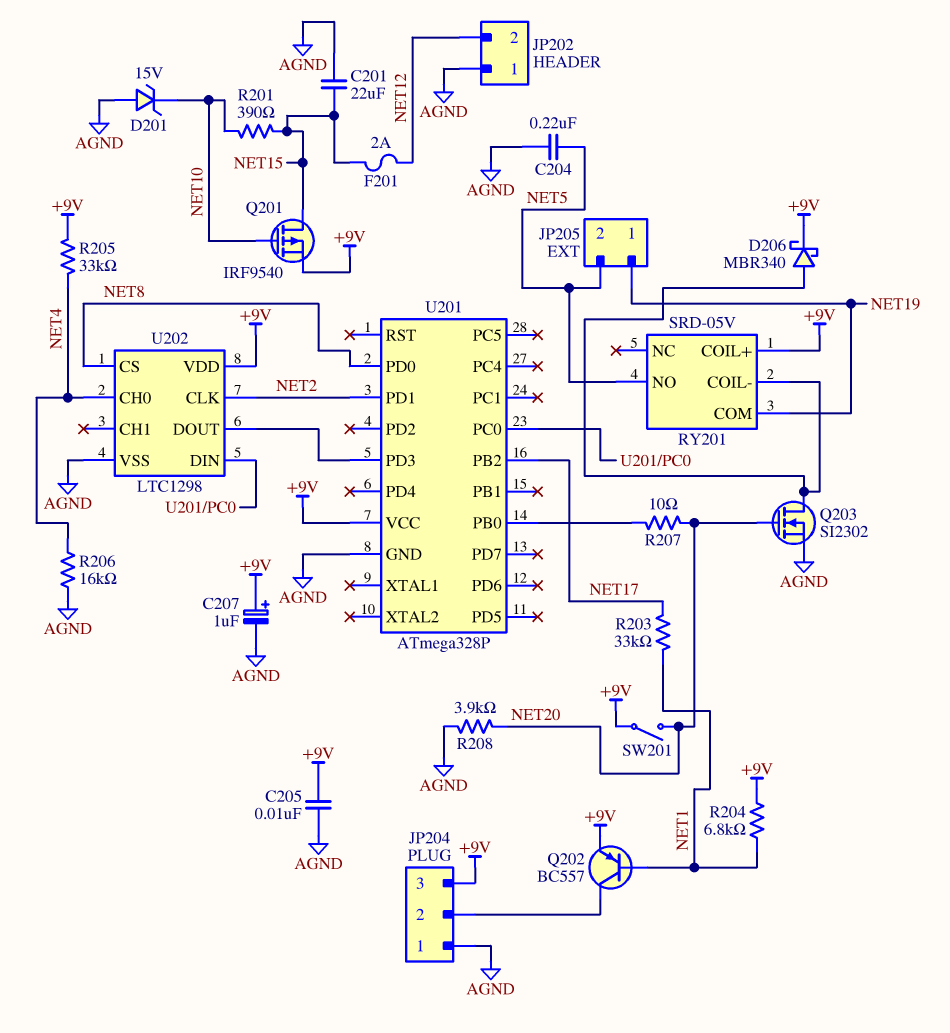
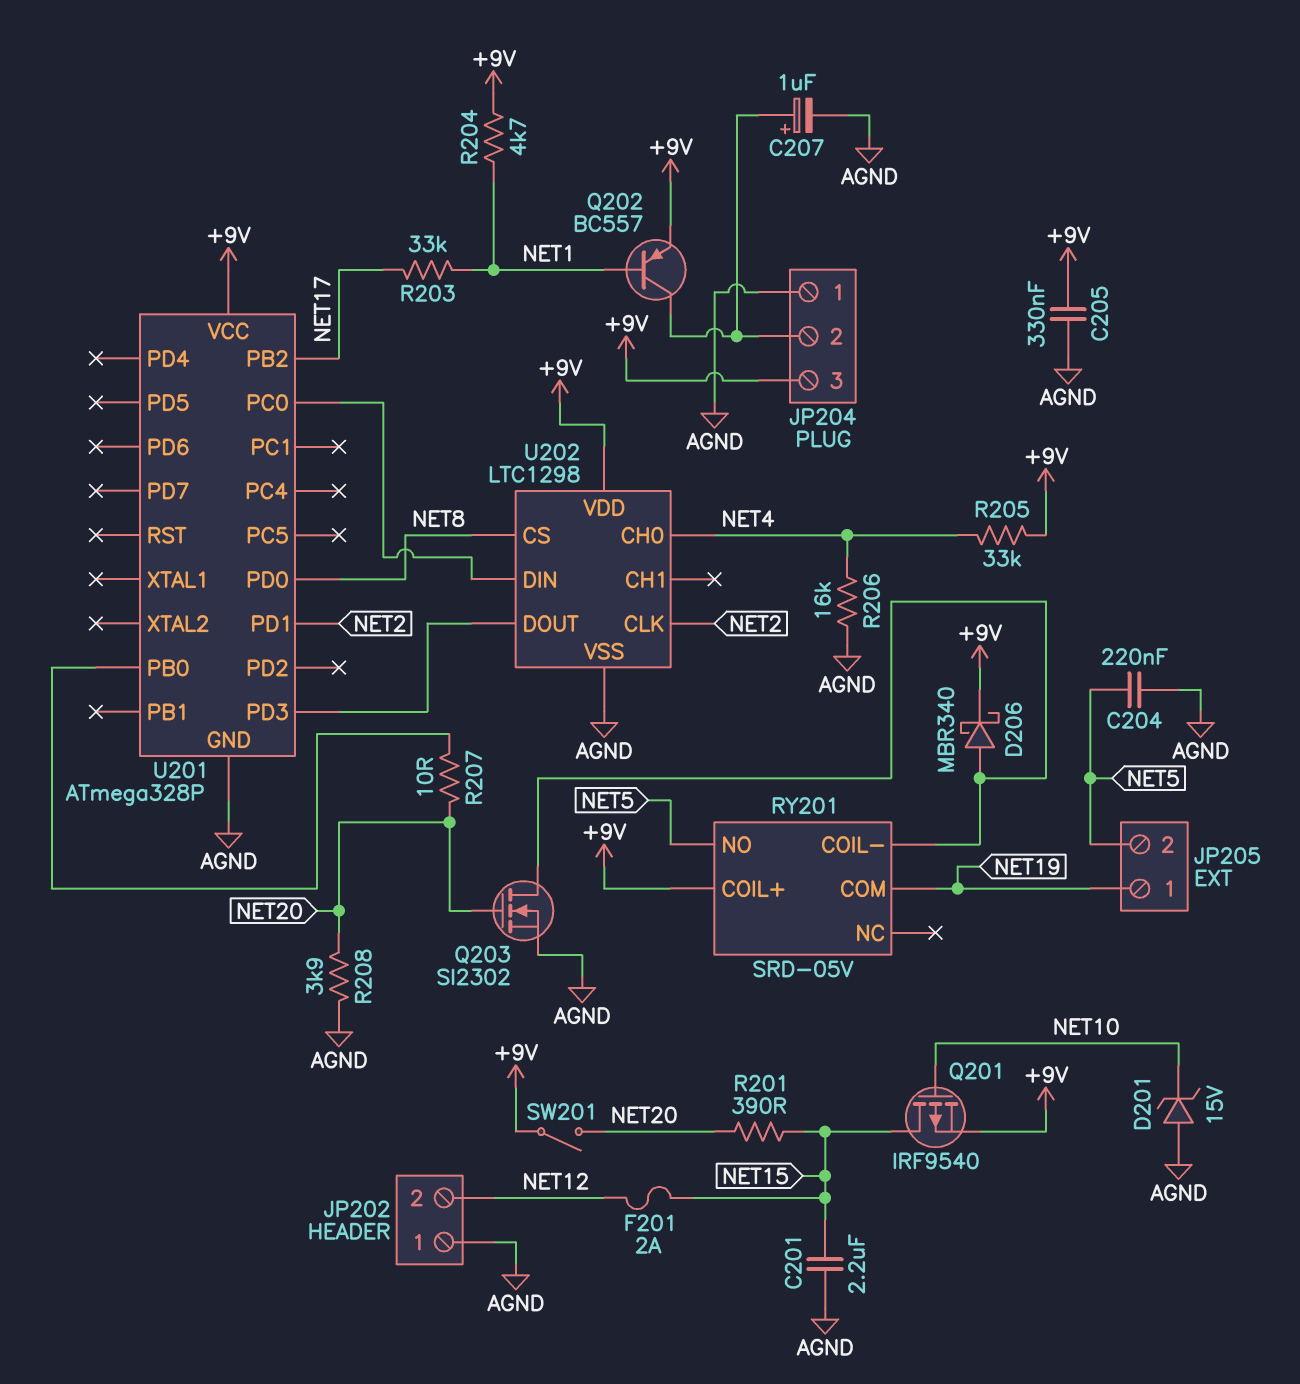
C201: 22uF (AGND, NET15) -> 2.2uF (AGND, NET15)
C205: 10nF (+9V, AGND) -> 330nF (+9V, AGND)
C207: 1uF (plus +9V, minus AGND) -> 1uF (plus JP204/2, minus AGND)
R201: 390 (NET10, NET15) -> 390 (NET15, NET20)
R204: 6.8k (+9V, NET1) -> 4.7k (+9V, NET1)

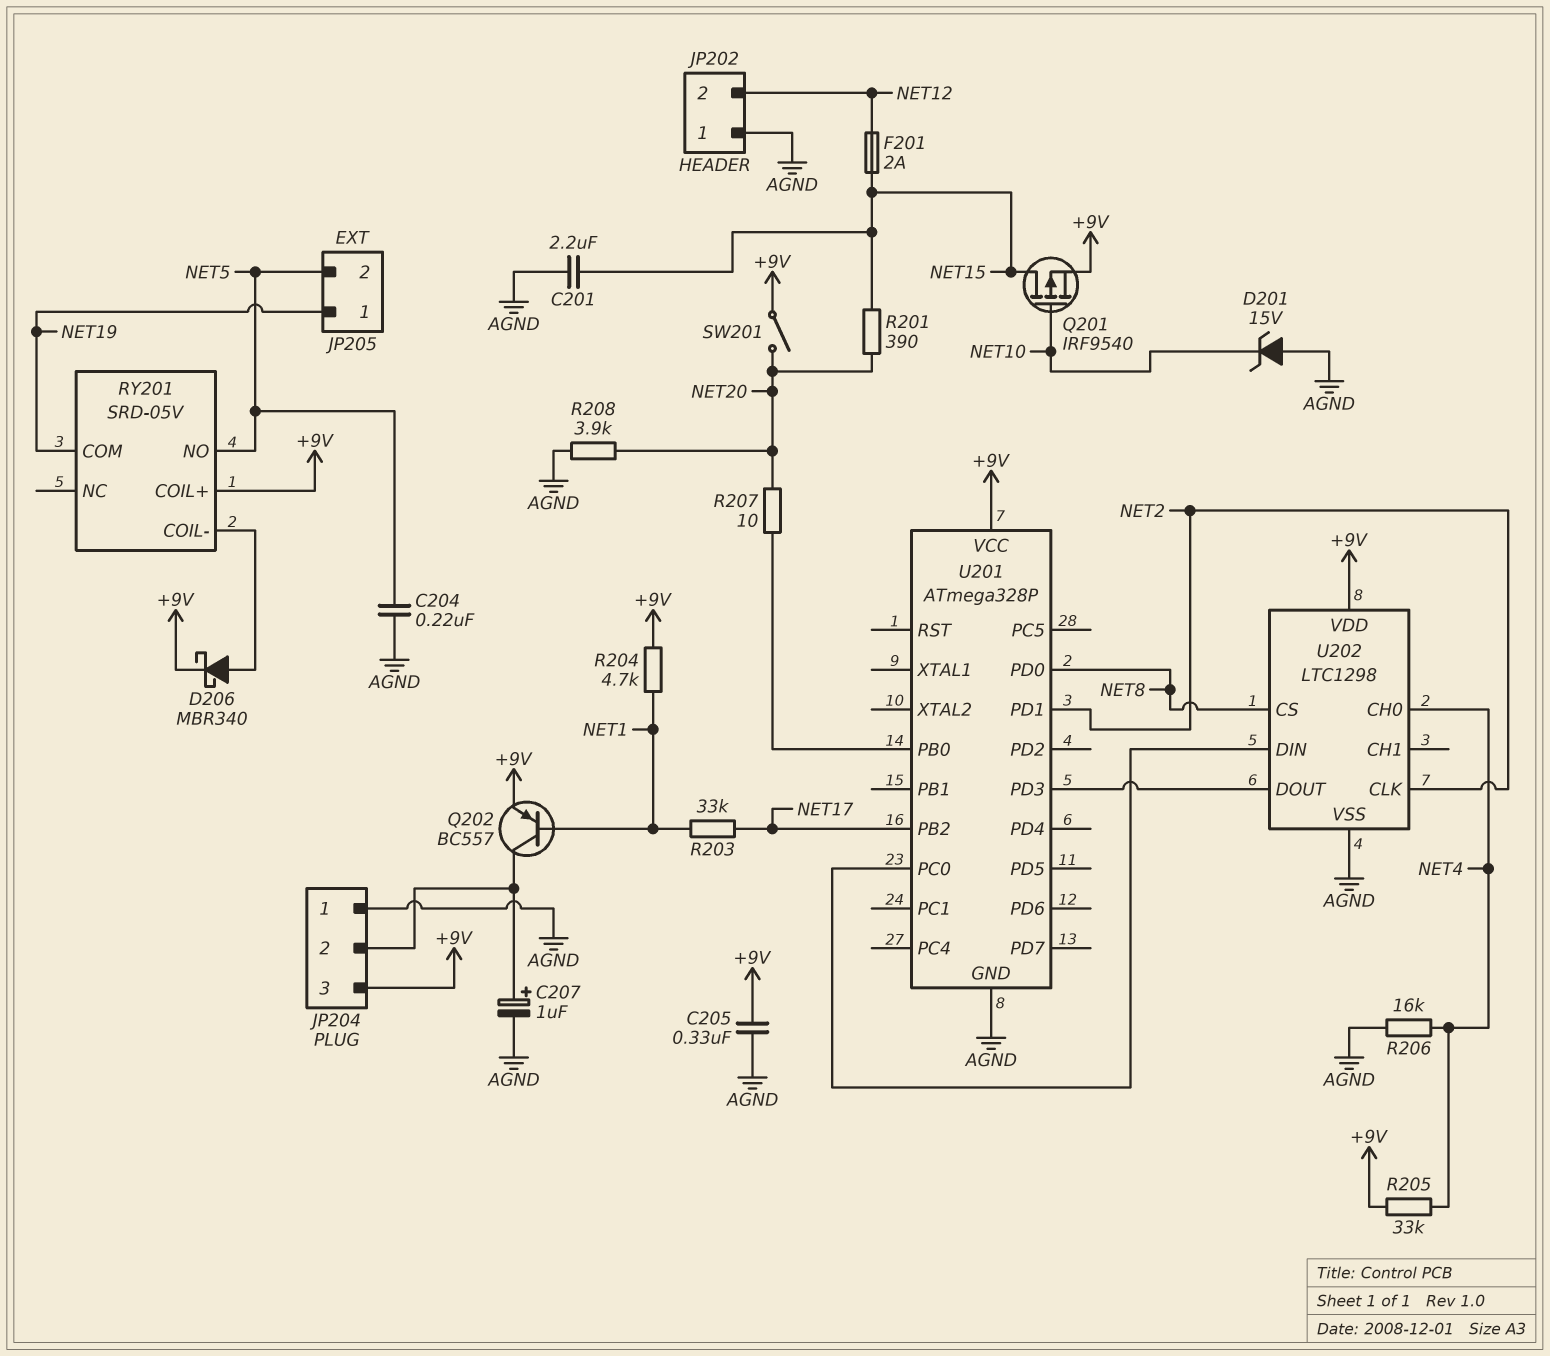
Q203: NMOS SI2302 (G NET20, D RY201/COIL-, S AGND) -> none

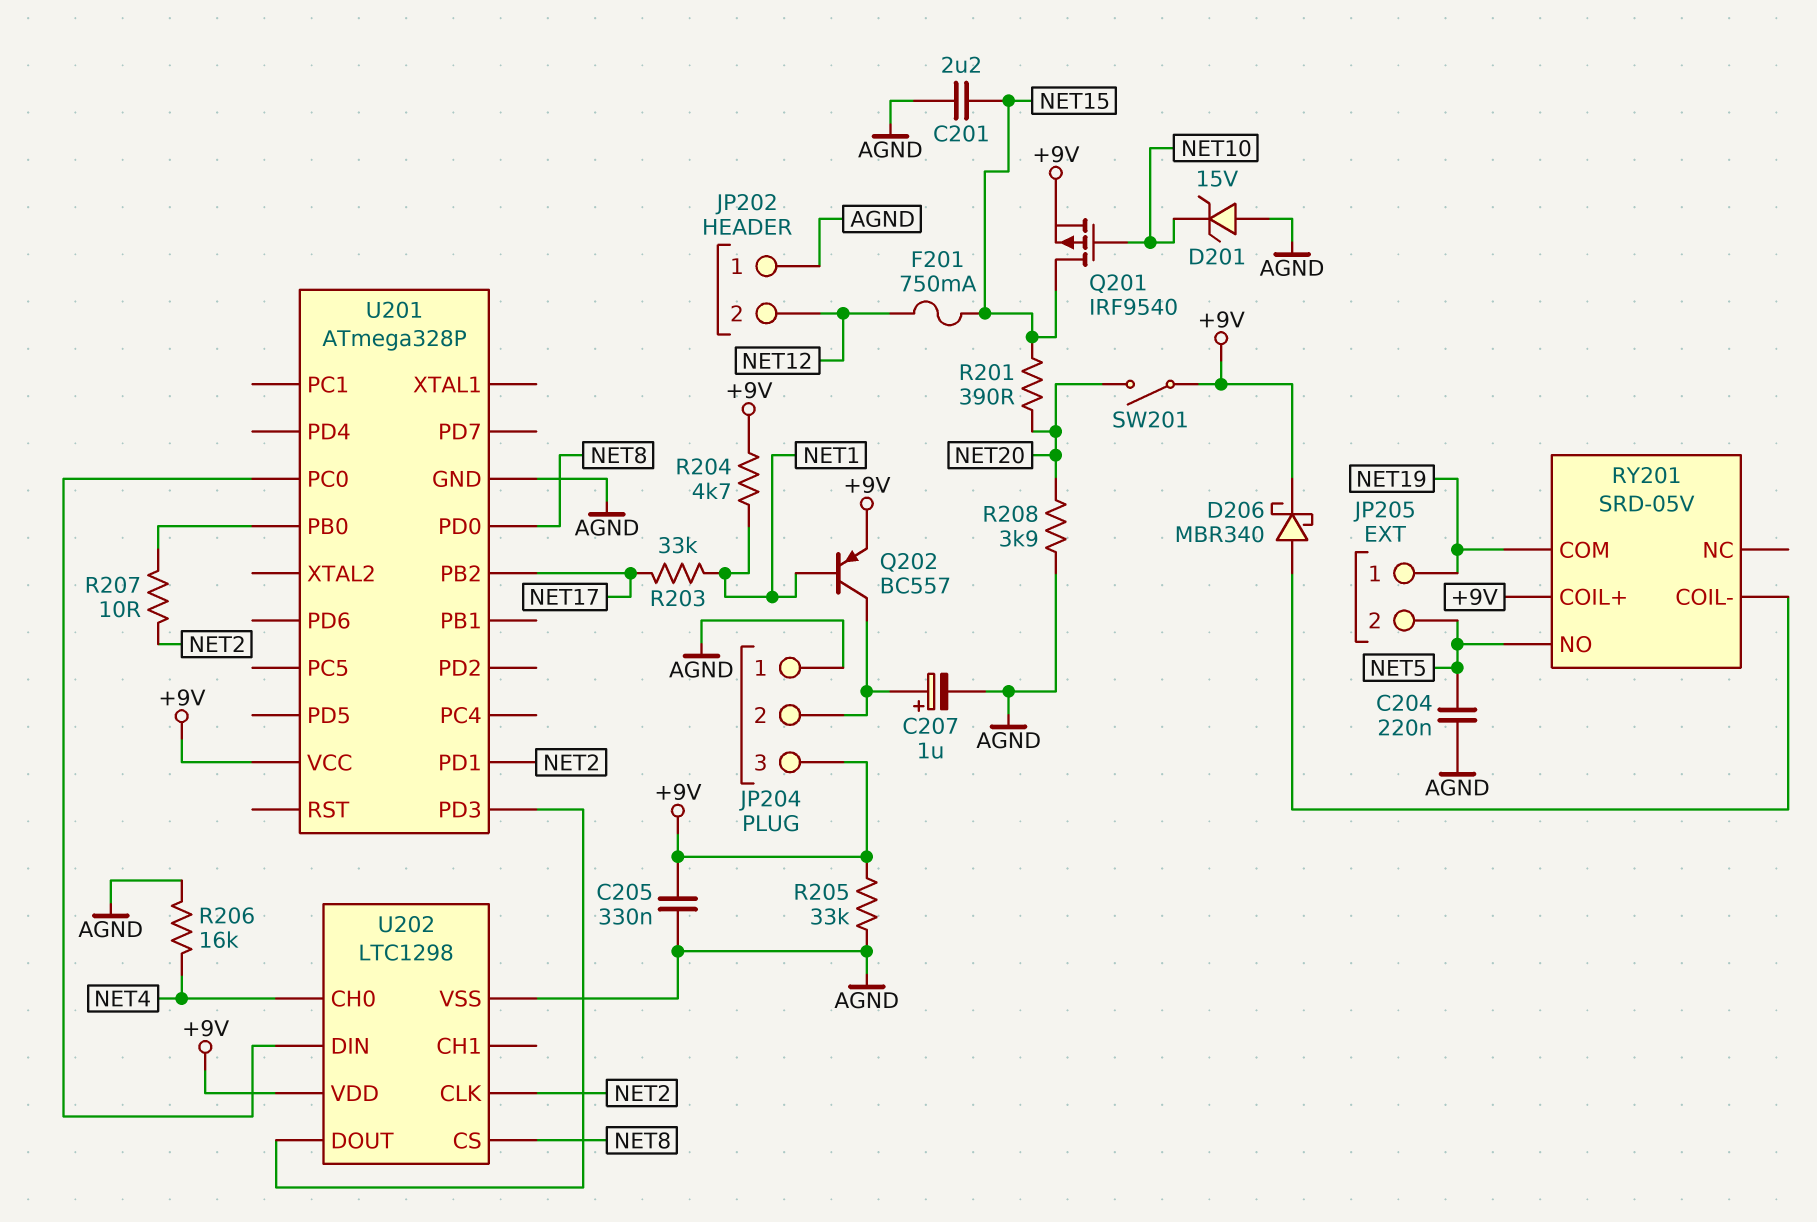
F201: 2A (NET12, NET15) -> 750mA (NET12, NET15)
R205: 33k (+9V, NET4) -> 33k (+9V, AGND)
R207: 10 (NET20, U201/PB0) -> 10 (NET2, U201/PB0)

